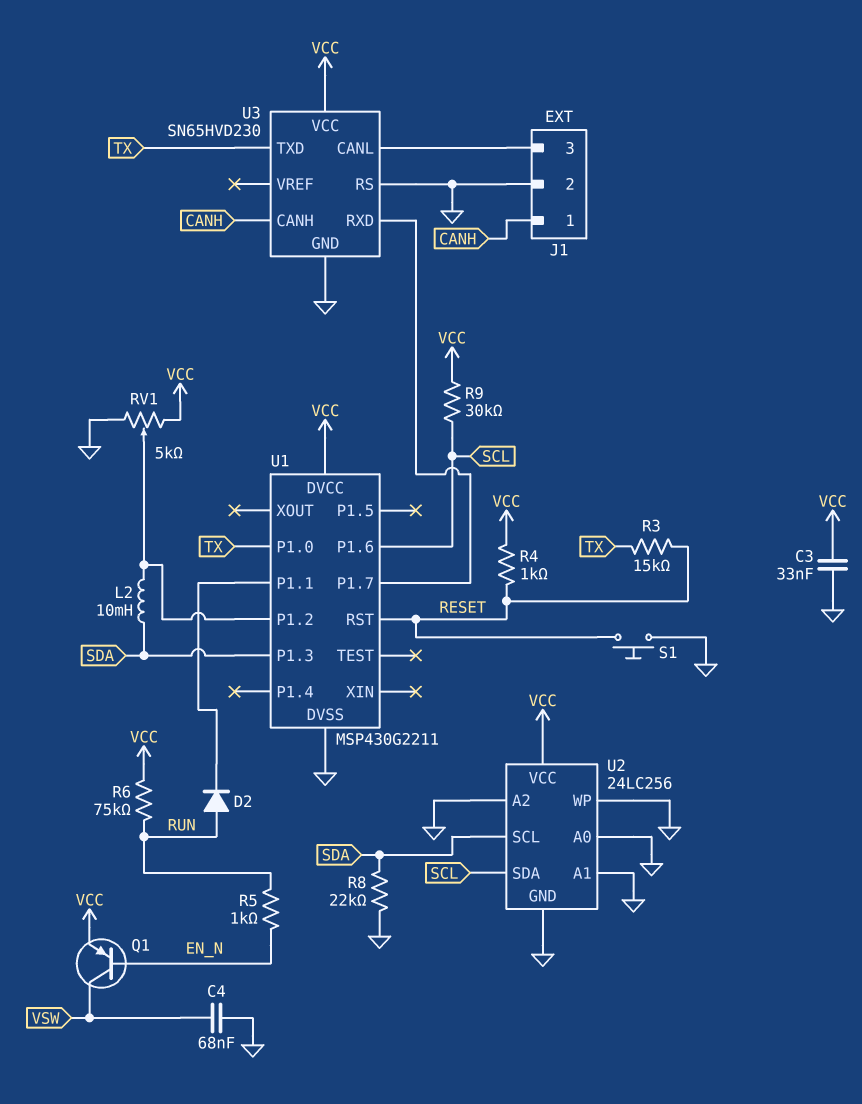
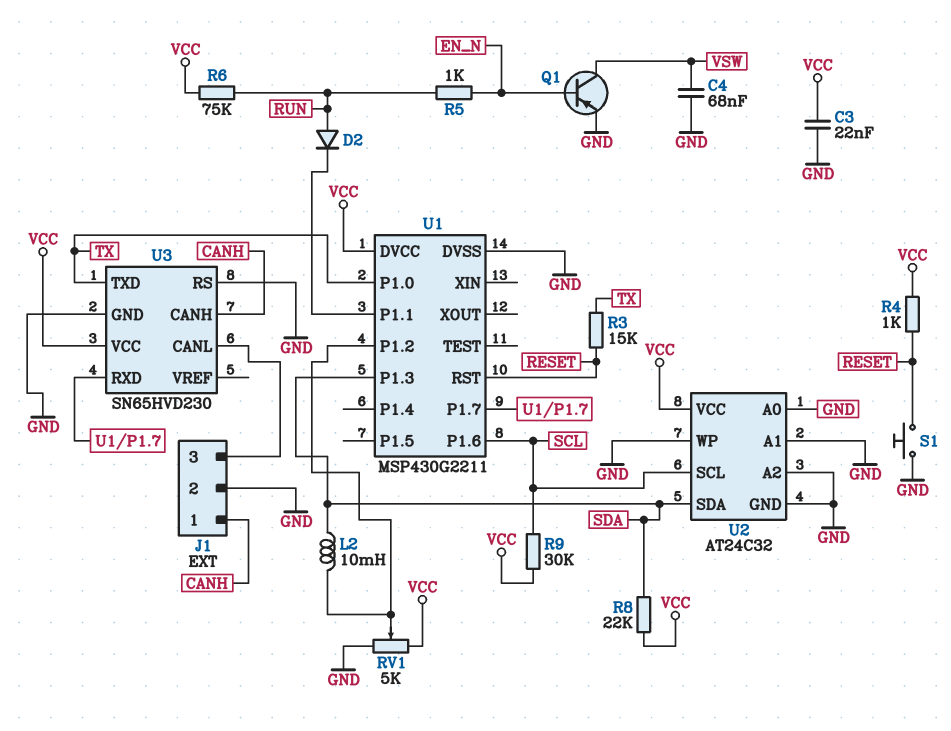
C3: 33nF (GND, VCC) -> 22nF (GND, VCC)
Q1: PNP (B EN_N, C VSW, E VCC) -> PNP (B EN_N, C VSW, E GND)
R8: 22k (GND, SDA) -> 22k (SDA, VCC)
U2: 24LC256 -> AT24C32
U2 pin SCL: SDA -> SCL
U2 pin SDA: SCL -> SDA

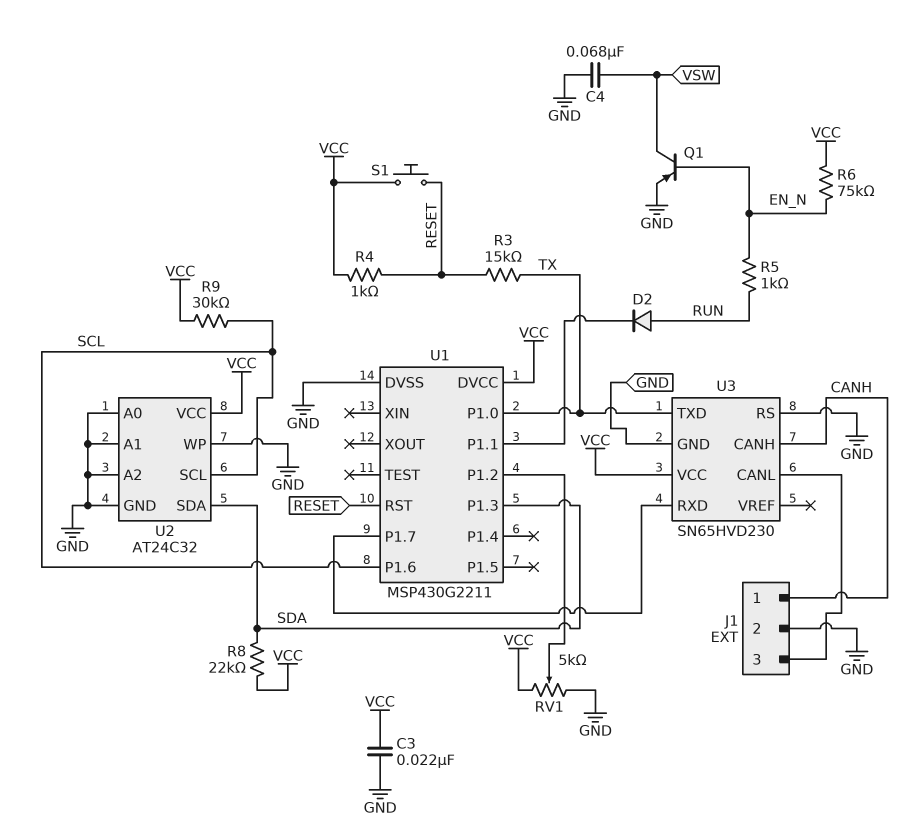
L2: 10mH (SDA, U1/P1.2) -> none
R6: 75k (RUN, VCC) -> 75k (EN_N, VCC)
S1: button (GND, RESET) -> button (RESET, VCC)

